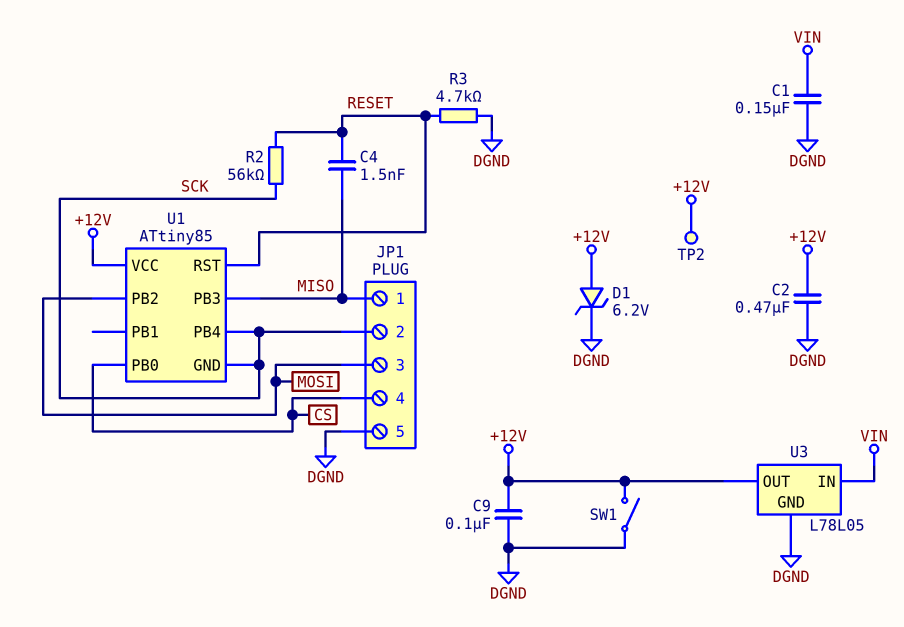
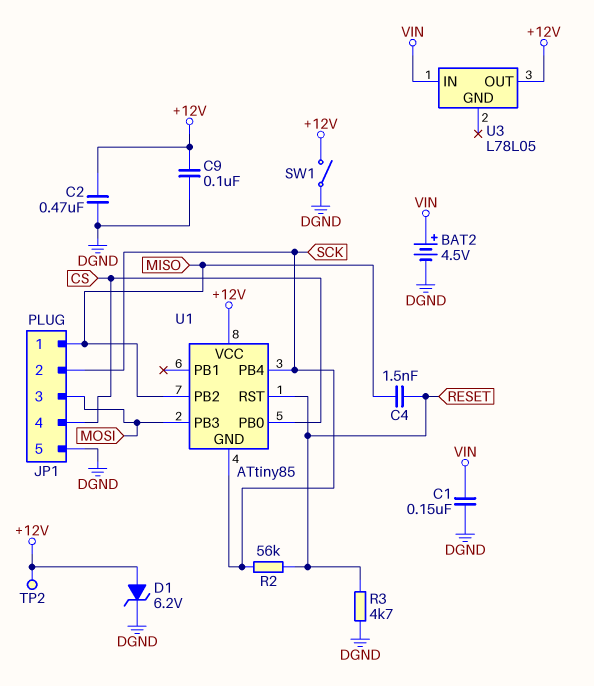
BAT2: none -> 4.5V (plus VIN, minus DGND)
U1 pin PB2: MOSI -> MISO
U1 pin PB3: MISO -> MOSI
U3 pin GND: DGND -> none

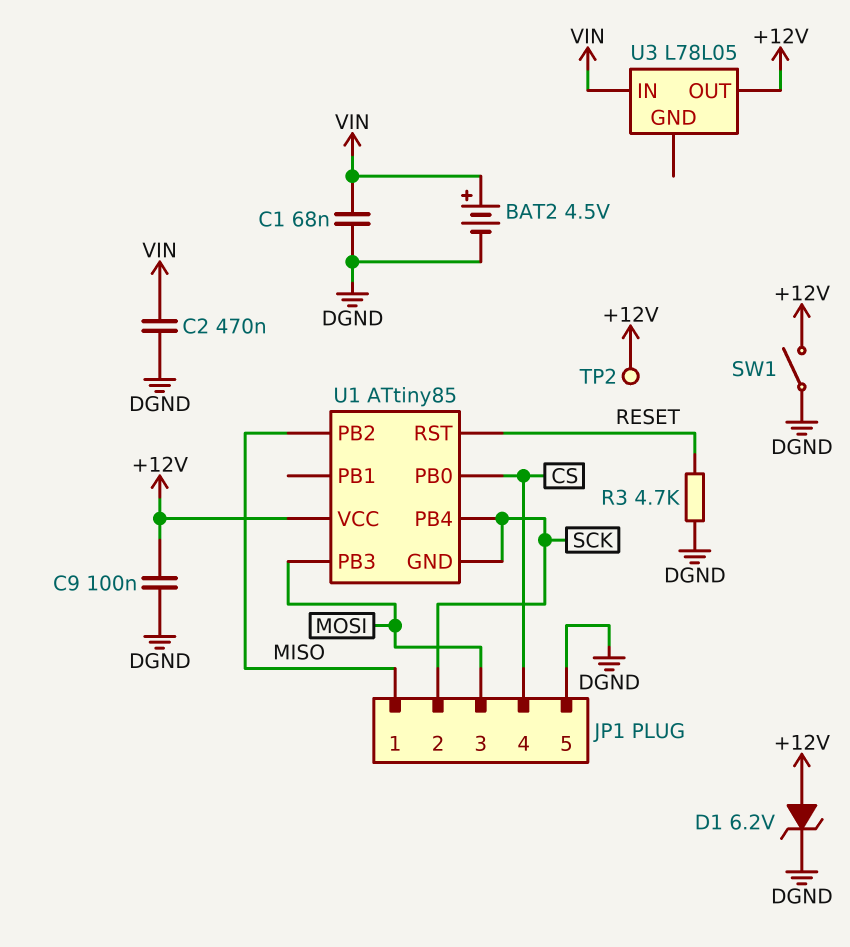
C1: 150nF (DGND, VIN) -> 68nF (DGND, VIN)
C2: 470nF (+12V, DGND) -> 470nF (DGND, VIN)
C4: 1.5nF (MISO, RESET) -> none
R2: 56k (RESET, SCK) -> none

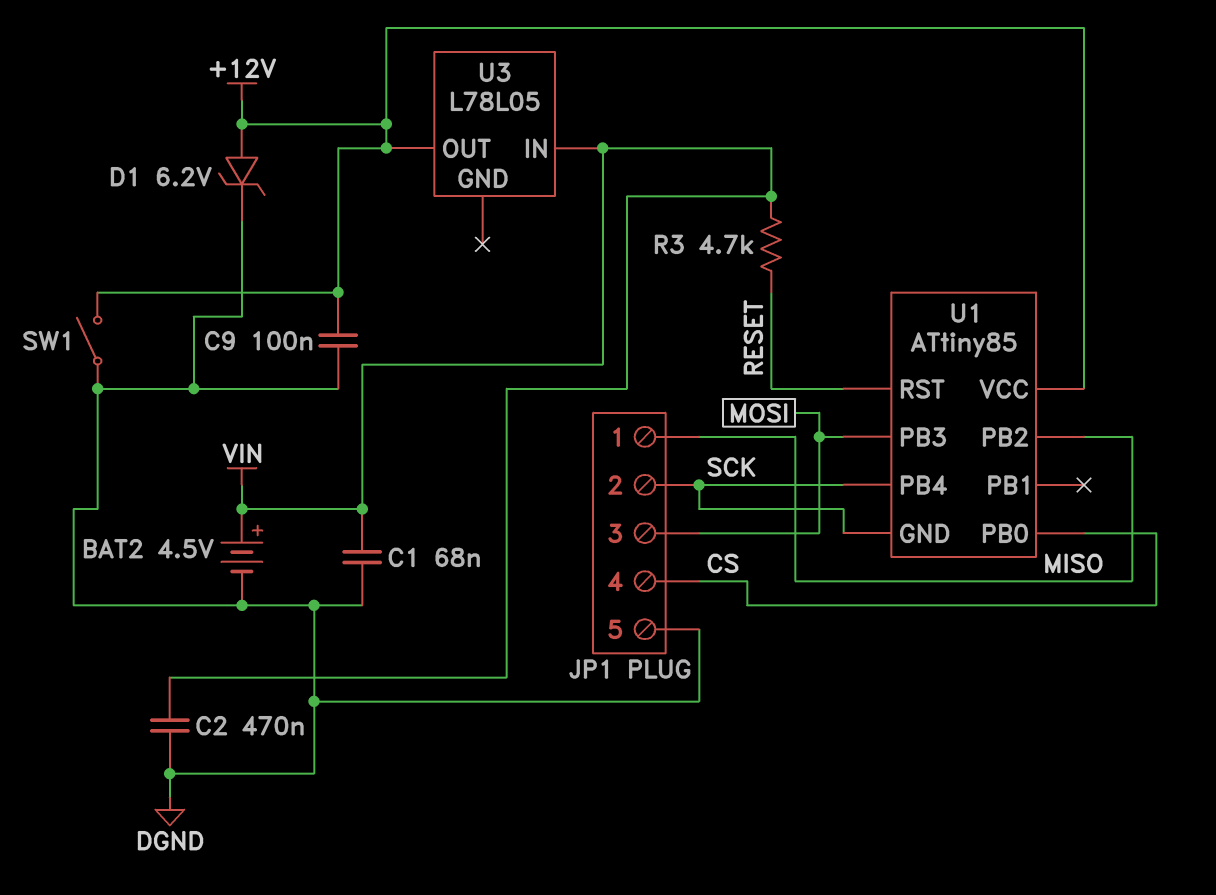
R3: 4.7k (DGND, RESET) -> 4.7k (RESET, VIN)
TP2: test point (+12V) -> none

